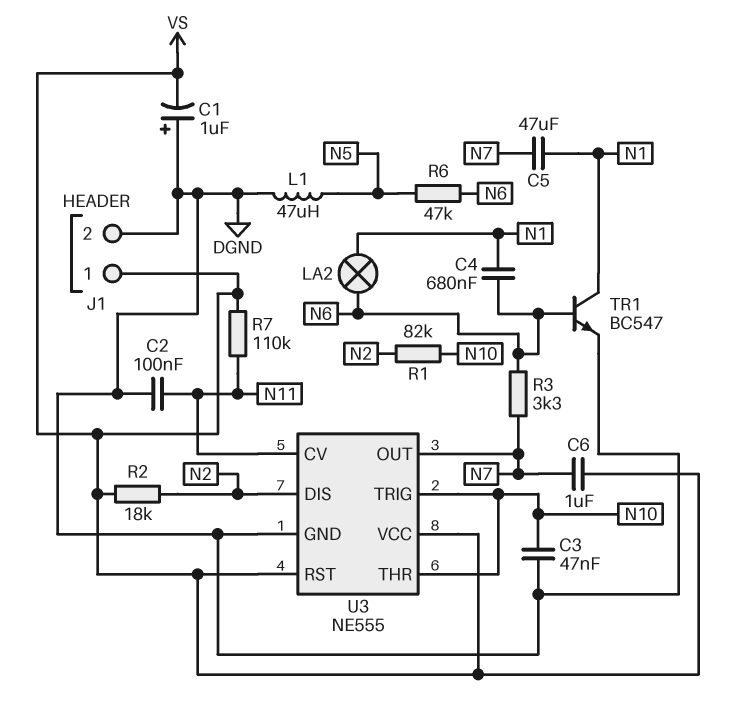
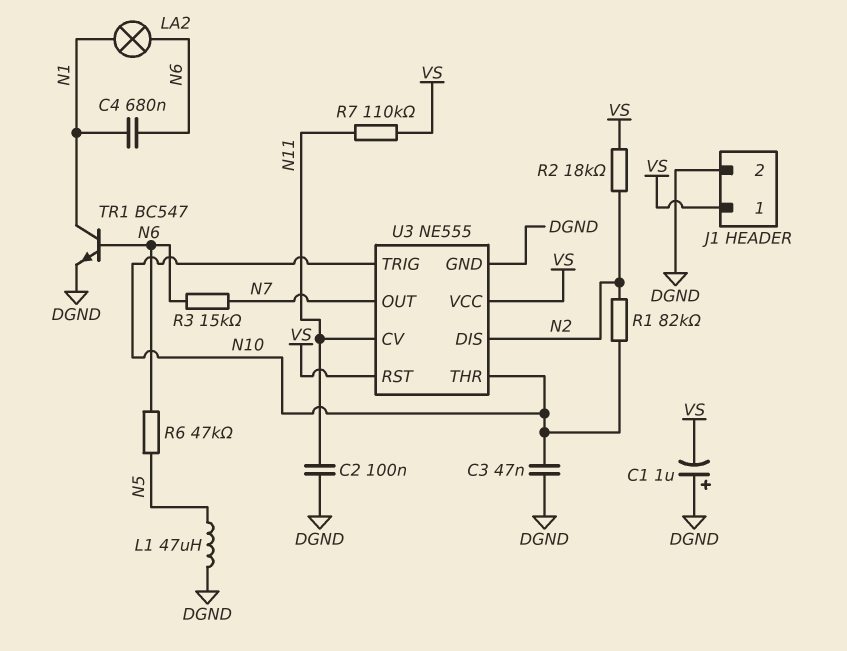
C5: 47uF (N1, N7) -> none
C6: 1uF (N7, VS) -> none
R3: 3.3k (N6, N7) -> 15k (N6, N7)

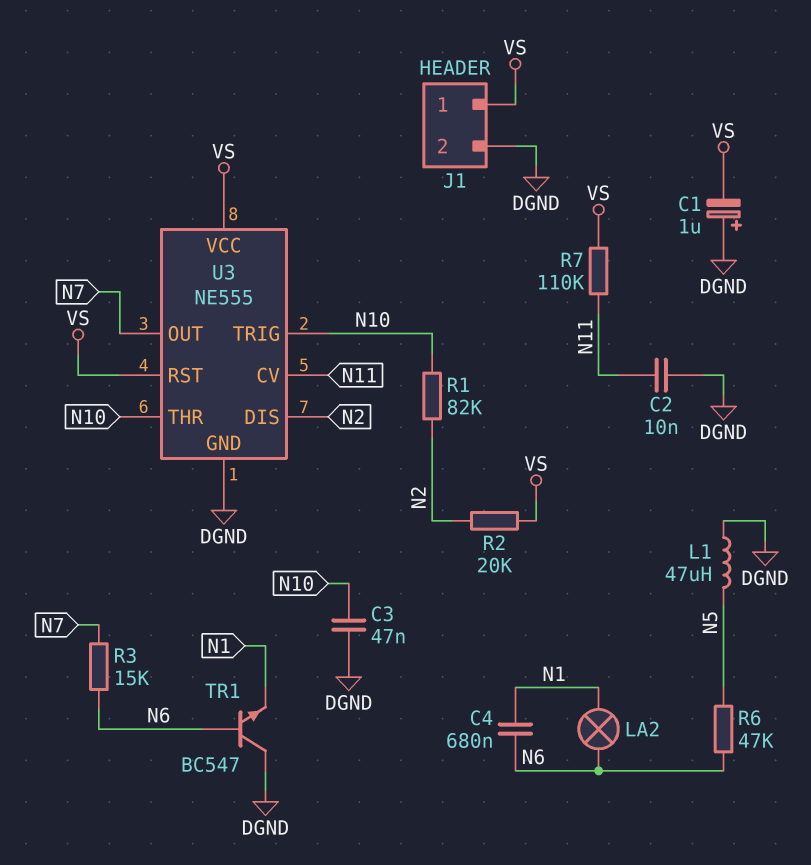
C2: 100nF (DGND, N11) -> 10nF (DGND, N11)
R2: 18k (N2, VS) -> 20k (N2, VS)
TR1: NPN BC547 (B N6, C N1, E DGND) -> NPN BC547 (B N6, C DGND, E N1)

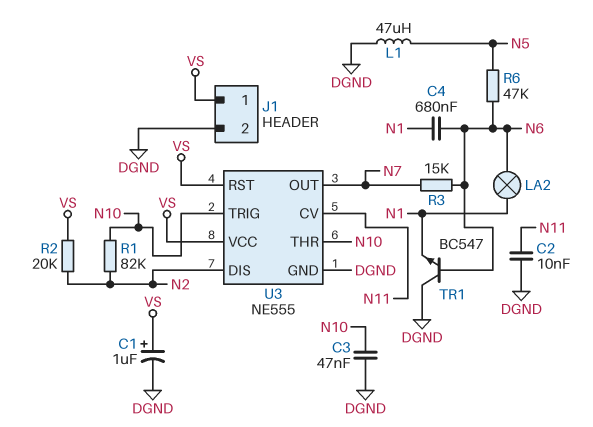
C1: 1uF (plus DGND, minus VS) -> 1uF (plus VS, minus DGND)
R7: 110k (N11, VS) -> none

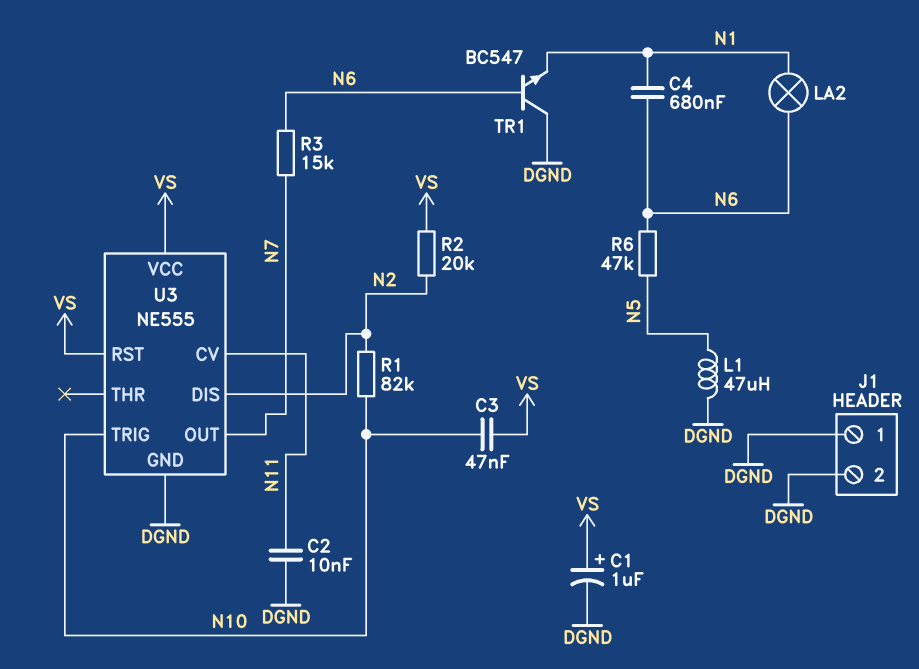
C3: 47nF (DGND, N10) -> 47nF (N10, VS)
J1 pin 1: VS -> DGND
U3 pin THR: N10 -> none

